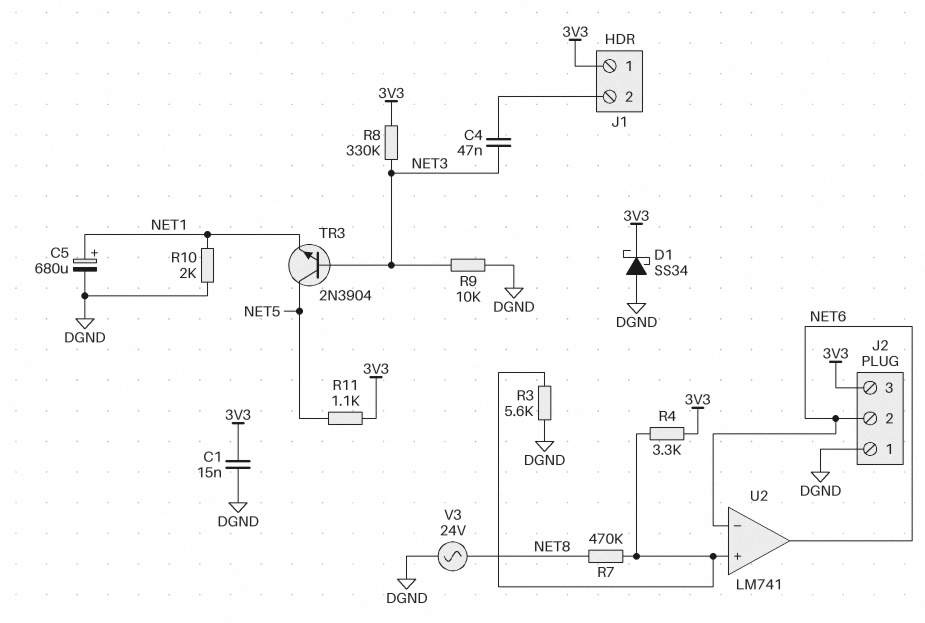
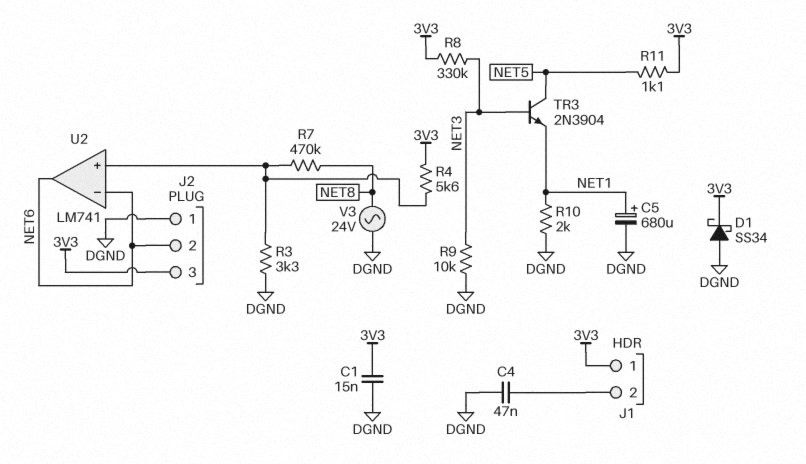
C4: 47nF (J1/2, NET3) -> 47nF (DGND, J1/2)
R3: 5.6k (DGND, U2/in+) -> 3.3k (DGND, U2/in+)
R4: 3.3k (3V3, U2/in+) -> 5.6k (3V3, U2/in+)

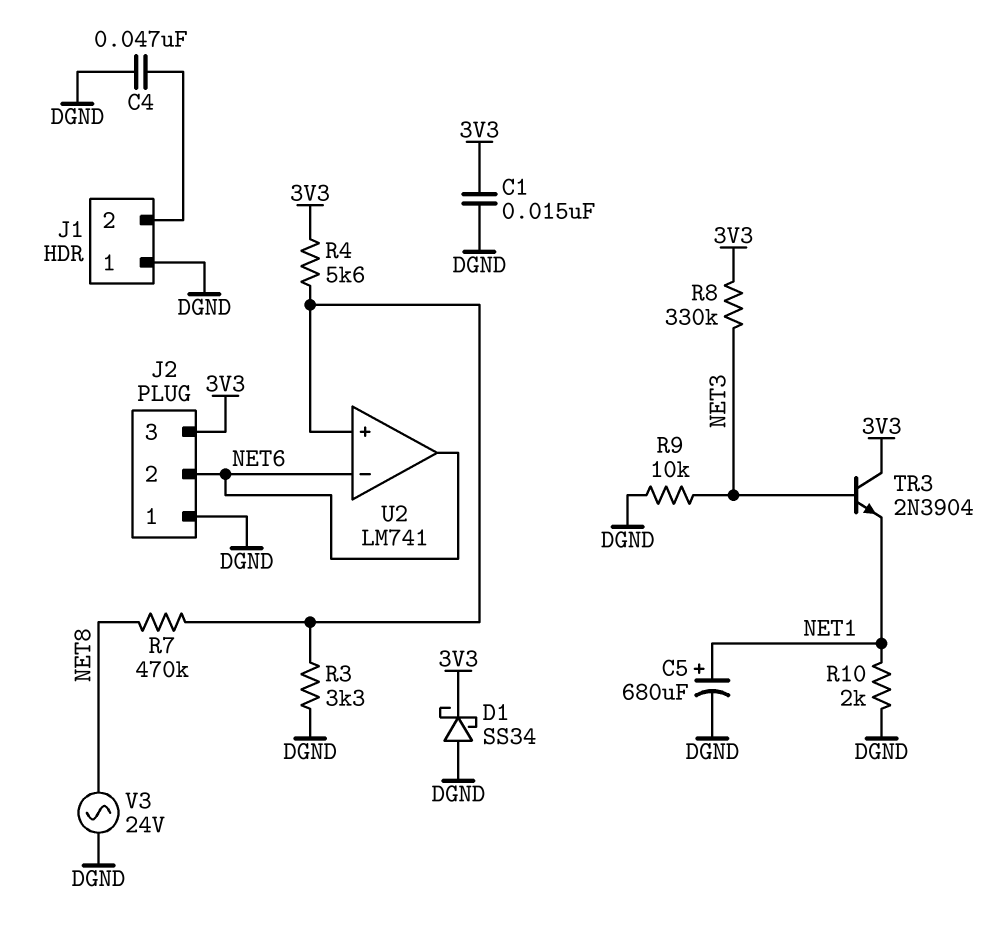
J1 pin 1: 3V3 -> DGND
R11: 1.1k (3V3, NET5) -> none
TR3: NPN 2N3904 (B NET3, C NET5, E NET1) -> NPN 2N3904 (B NET3, C 3V3, E NET1)

